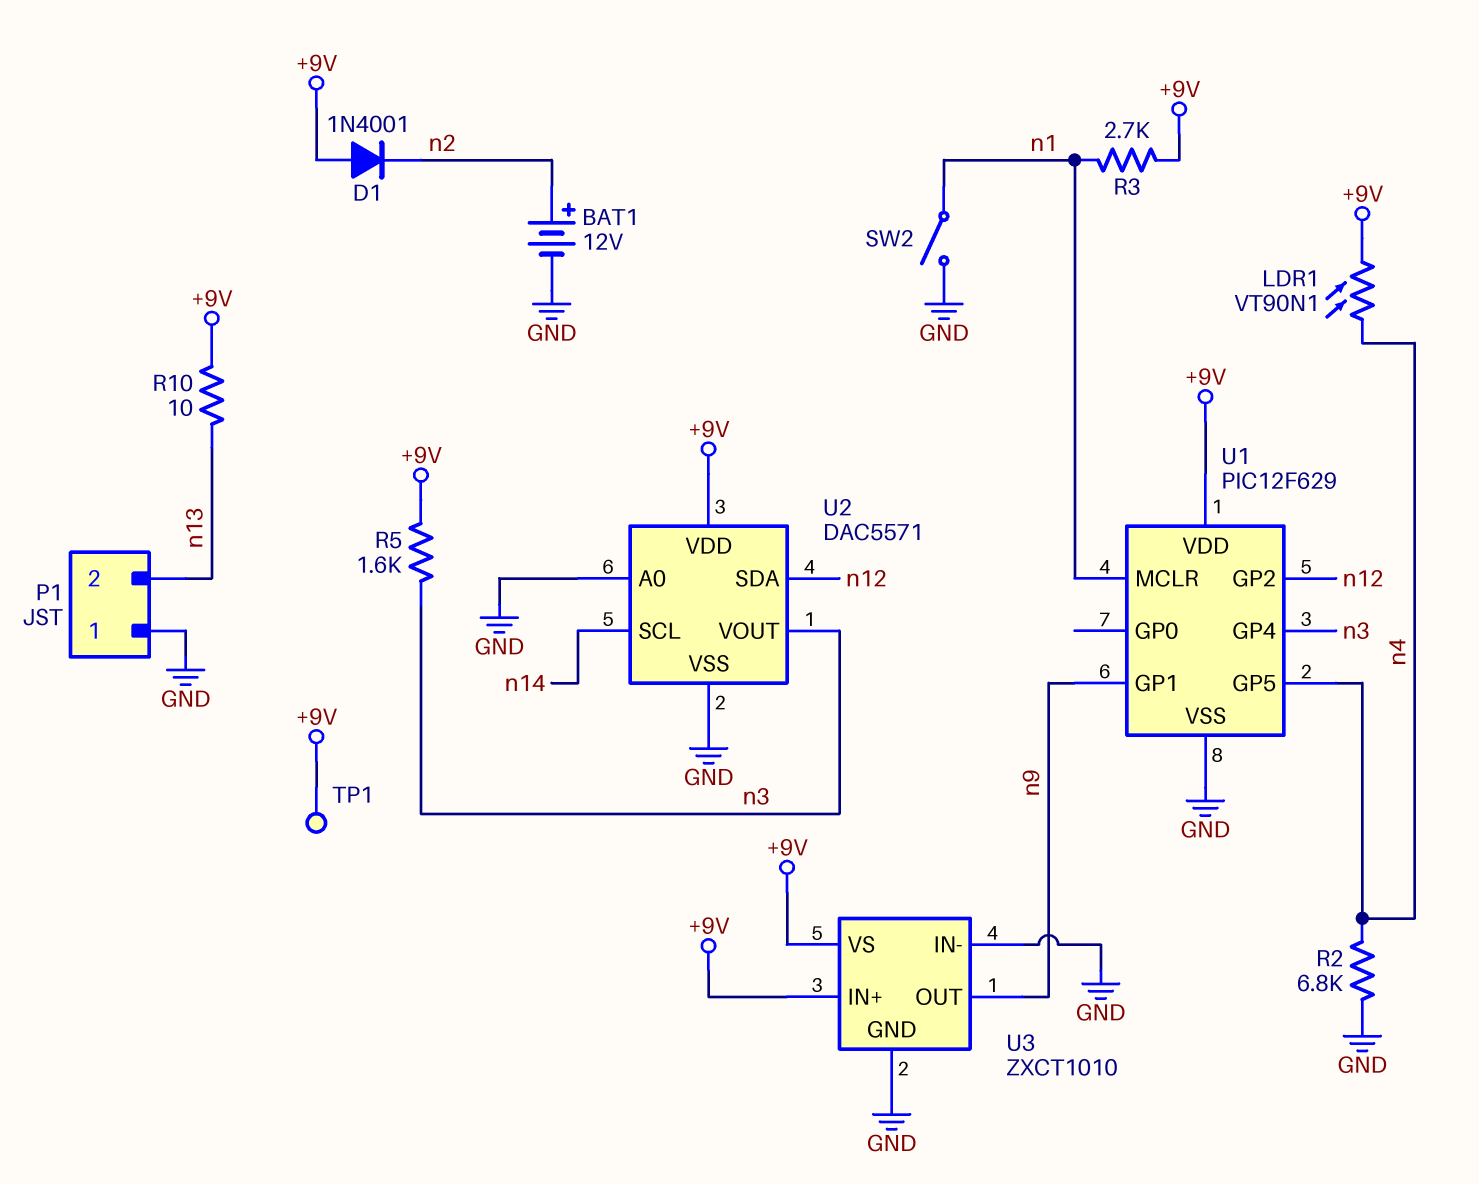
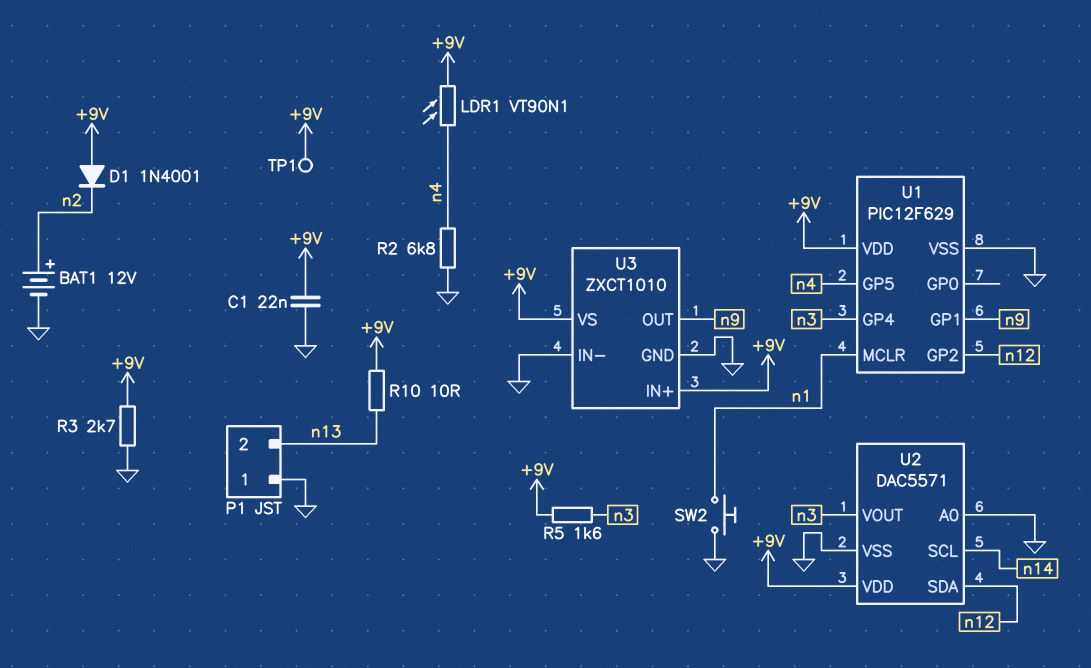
C1: none -> 22nF (+9V, GND)
R3: 2.7k (+9V, n1) -> 2.7k (+9V, GND)
SW2: switch (GND, n1) -> button (GND, n1)

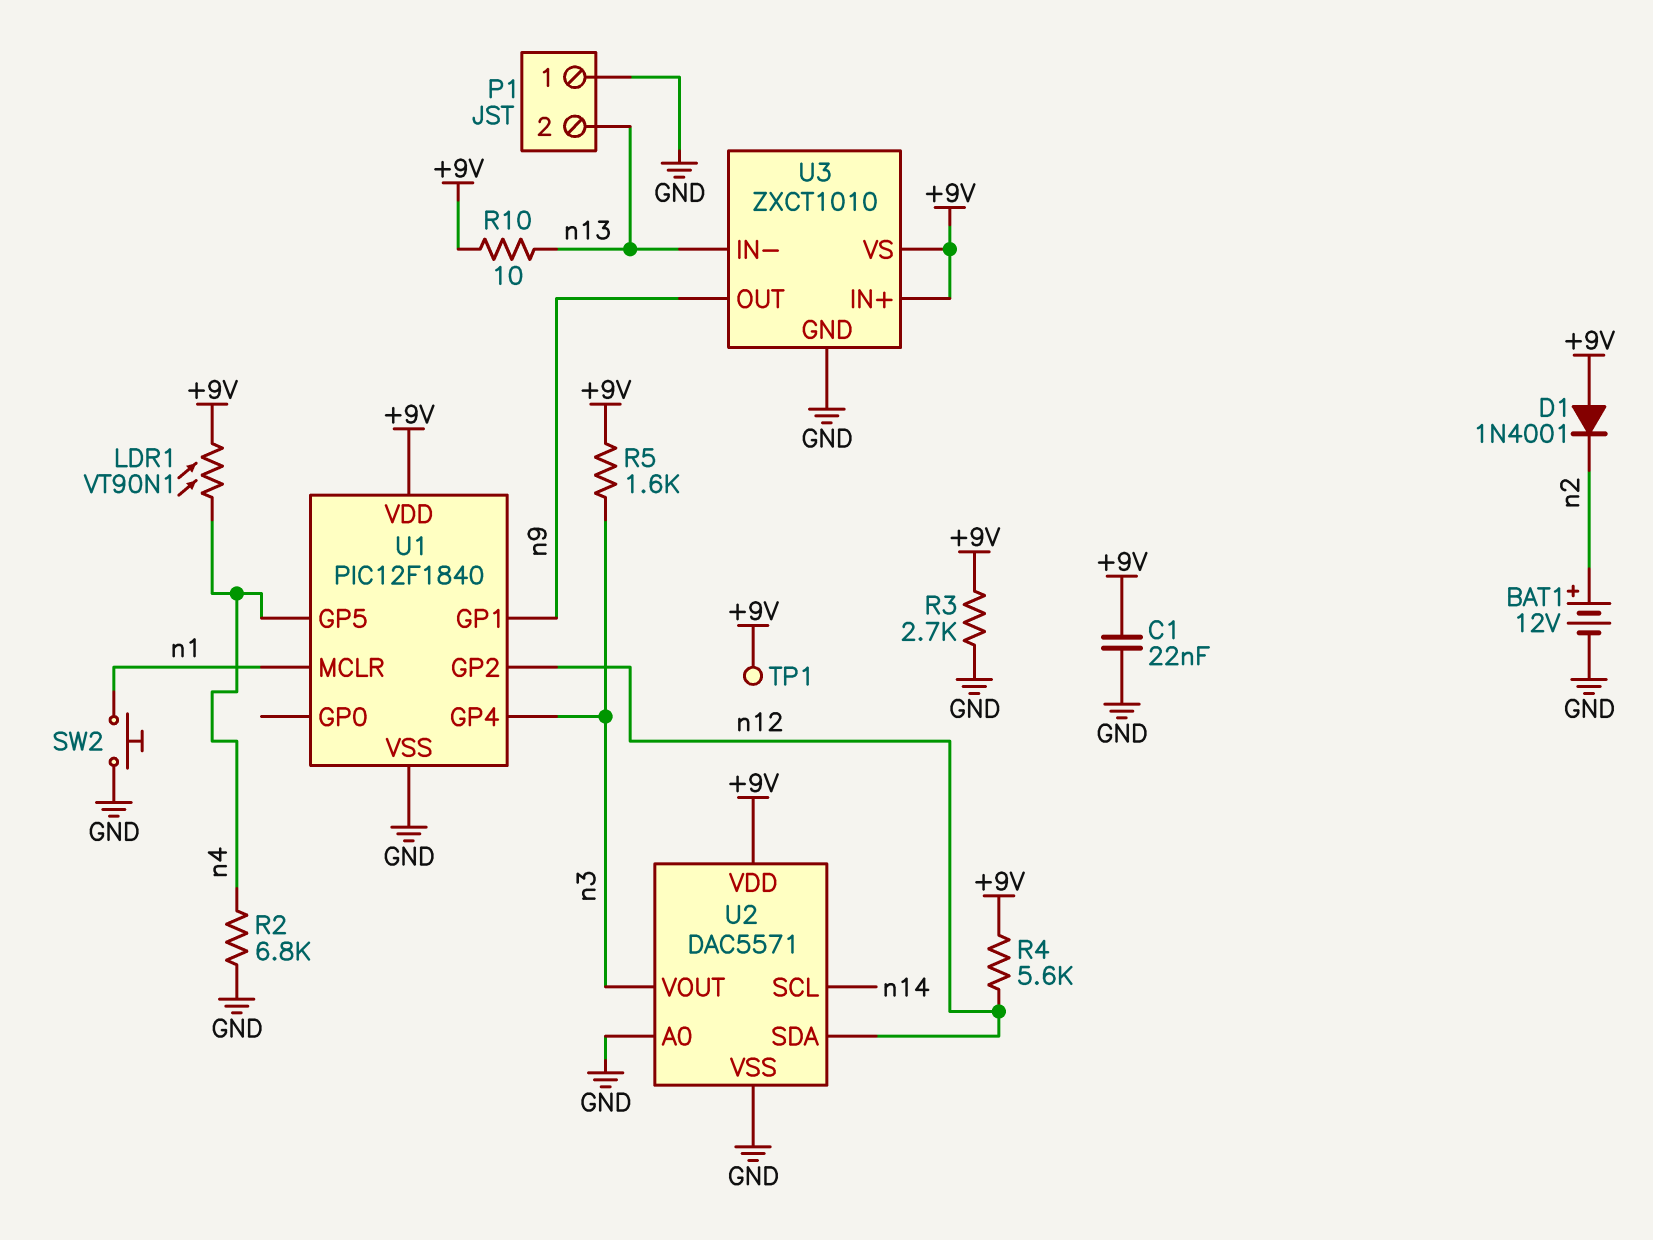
R4: none -> 5.6k (+9V, n12)
U1: PIC12F629 -> PIC12F1840
U3 pin IN-: GND -> n13

